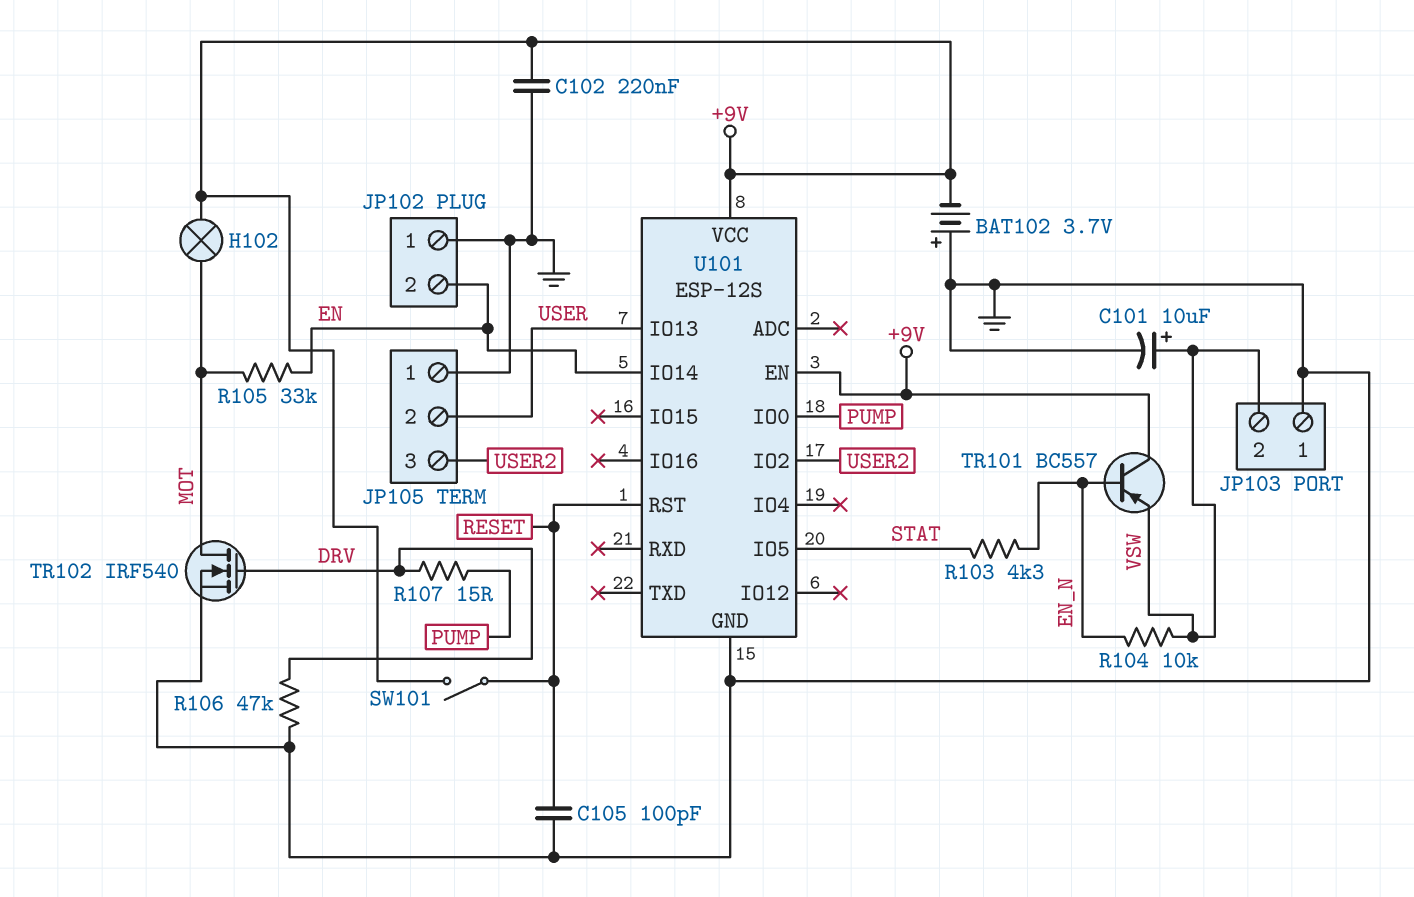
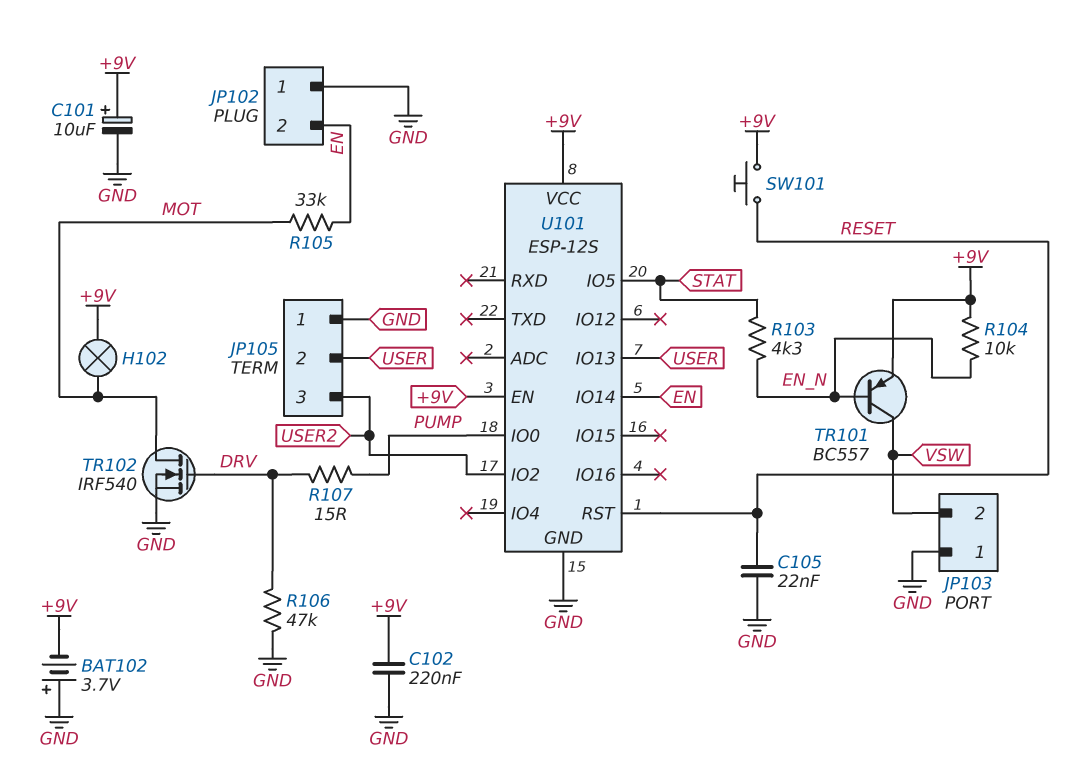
C101: 10uF (plus VSW, minus GND) -> 10uF (plus +9V, minus GND)
C105: 100pF (GND, RESET) -> 22nF (GND, RESET)
R104: 10k (EN_N, VSW) -> 10k (+9V, EN_N)
SW101: switch (+9V, RESET) -> button (+9V, RESET)
TR101: PNP BC557 (B EN_N, C +9V, E VSW) -> PNP BC557 (B EN_N, C VSW, E +9V)

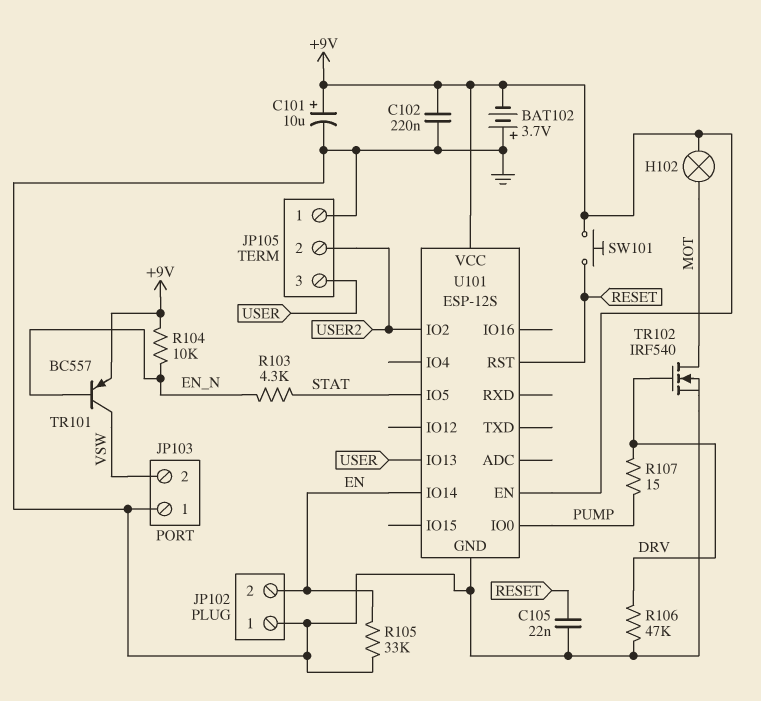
JP105 pin 2: USER -> USER2
JP105 pin 3: USER2 -> USER
R105: 33k (EN, MOT) -> 33k (EN, GND)

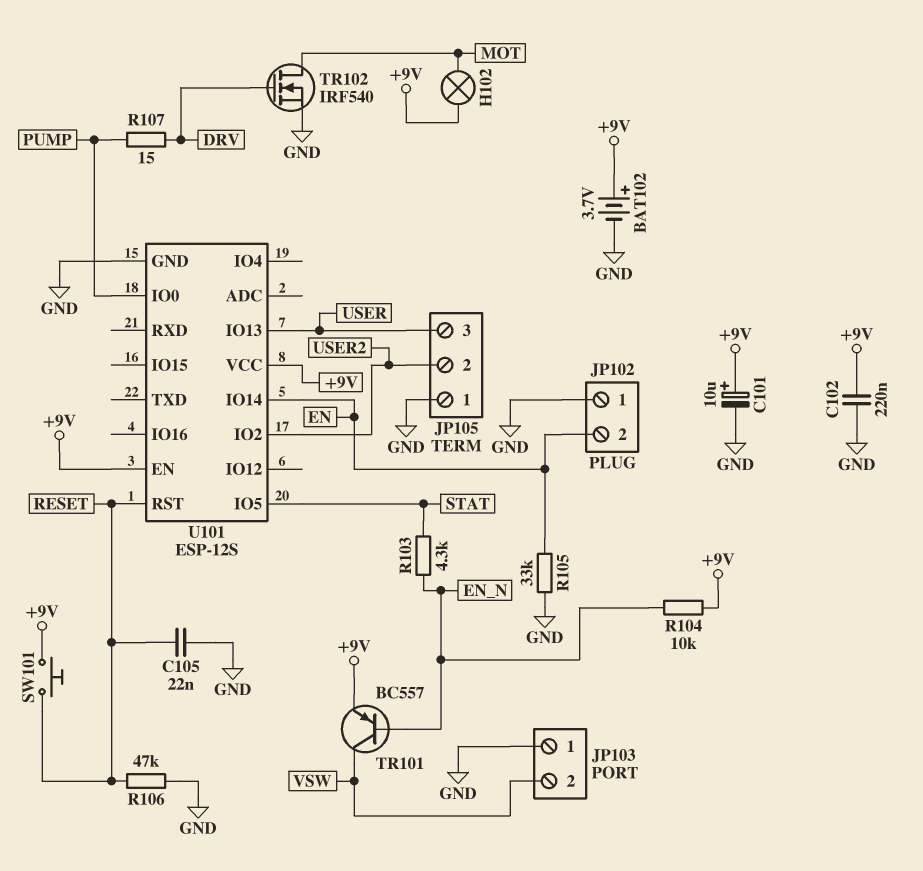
BAT102: 3.7V (plus GND, minus +9V) -> 3.7V (plus +9V, minus GND)
R106: 47k (DRV, GND) -> 47k (GND, RESET)

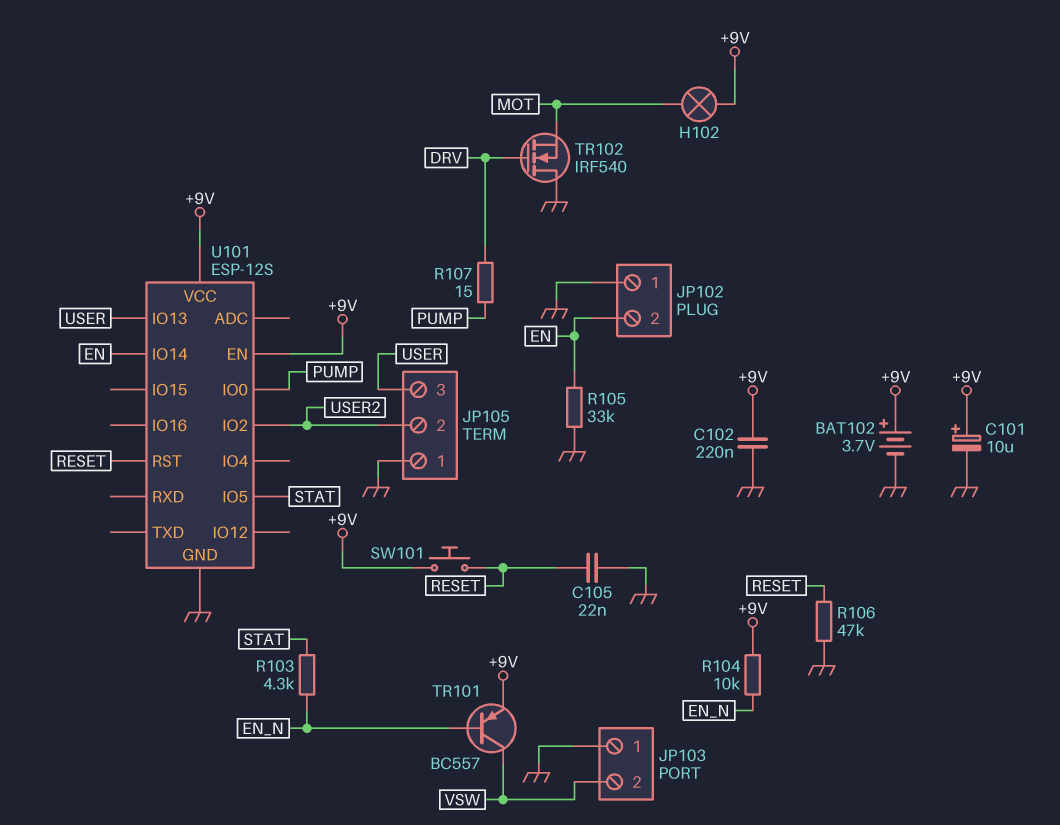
TR102: NMOS IRF540 (G DRV, D MOT, S GND) -> NMOS IRF540 (G DRV, D GND, S MOT)

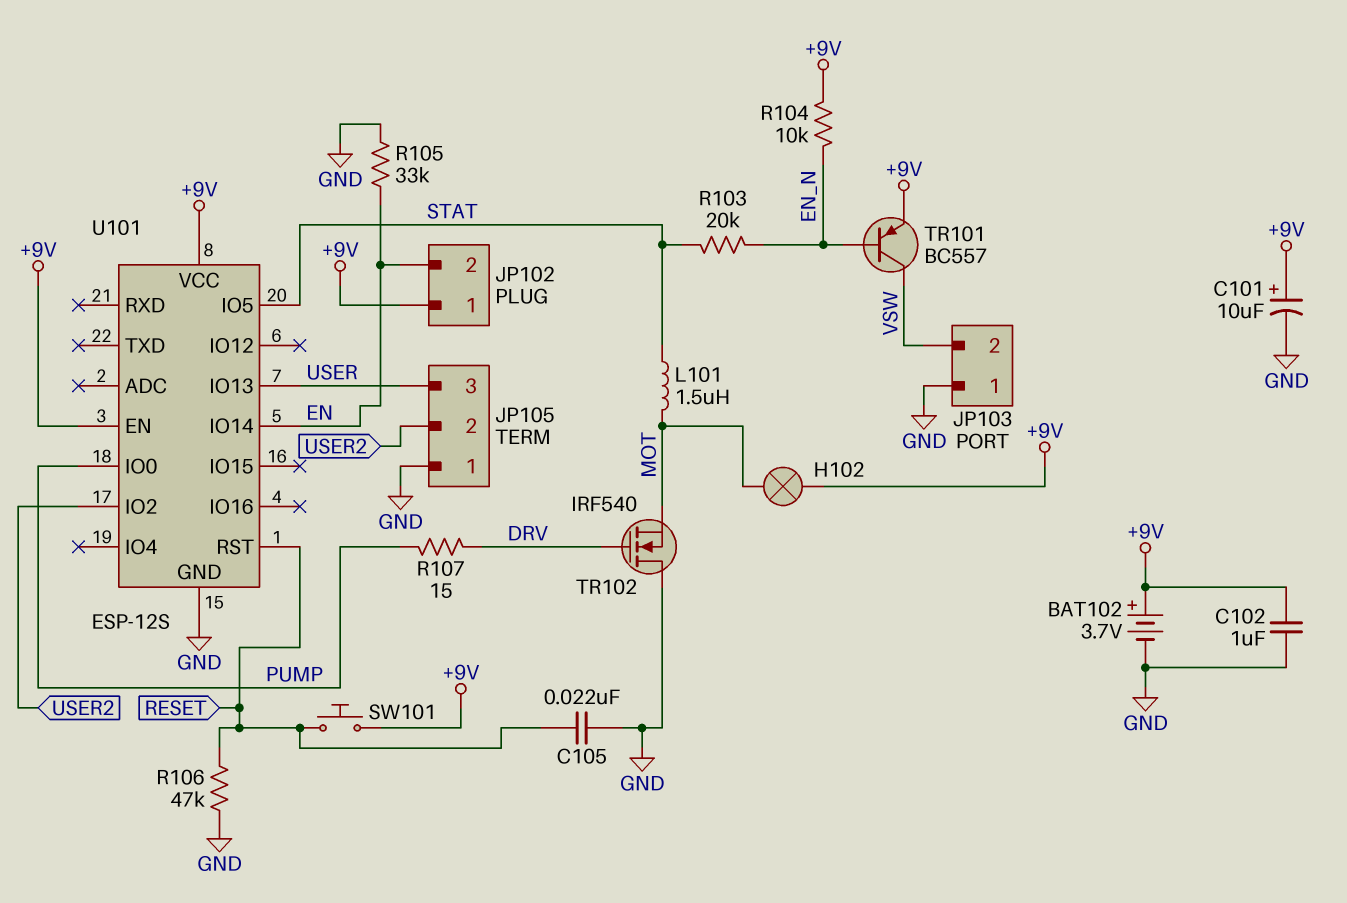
C102: 220nF (+9V, GND) -> 1uF (+9V, GND)
JP102 pin 1: GND -> +9V
L101: none -> 1.5uH (MOT, STAT)
R103: 4.3k (EN_N, STAT) -> 20k (EN_N, STAT)

